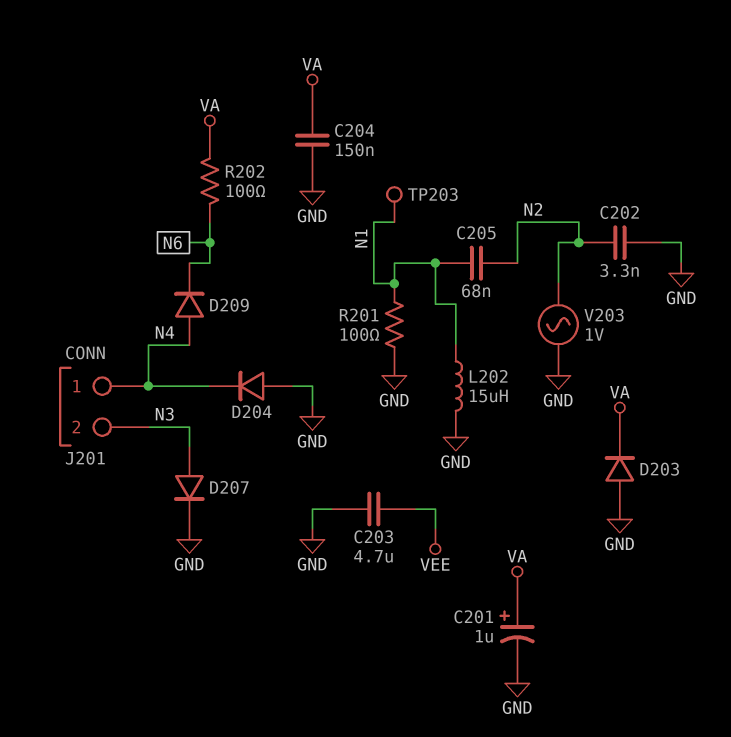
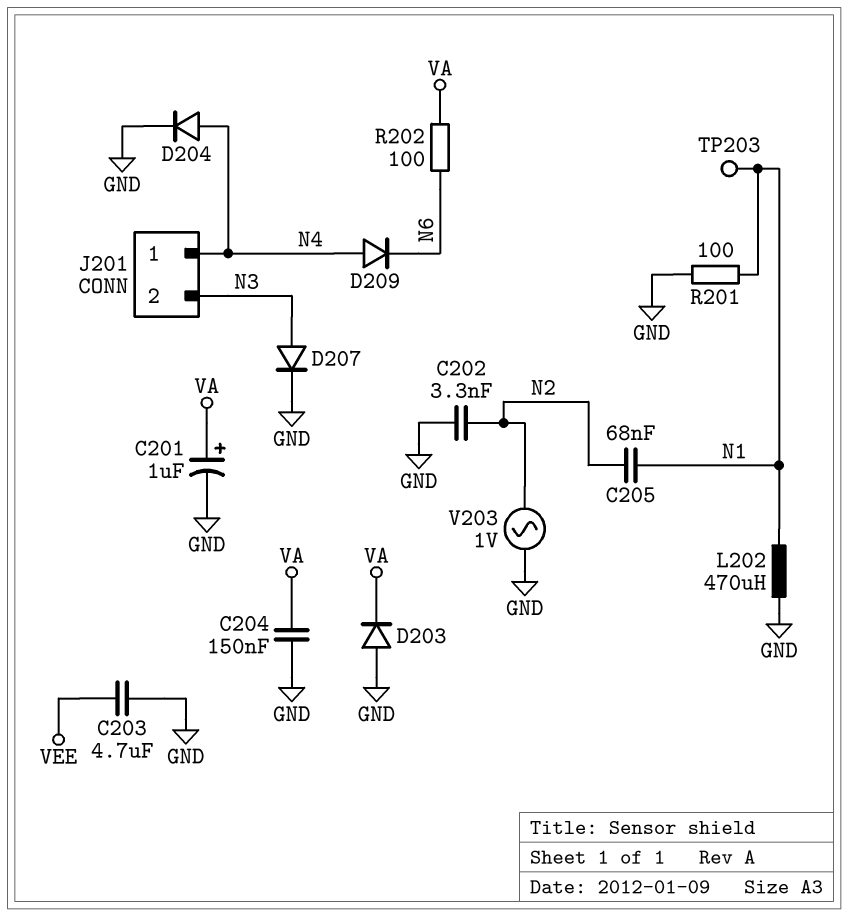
D204: diode (A GND, K N4) -> diode (A N4, K GND)
L202: 15uH (GND, N1) -> 470uH (GND, N1)

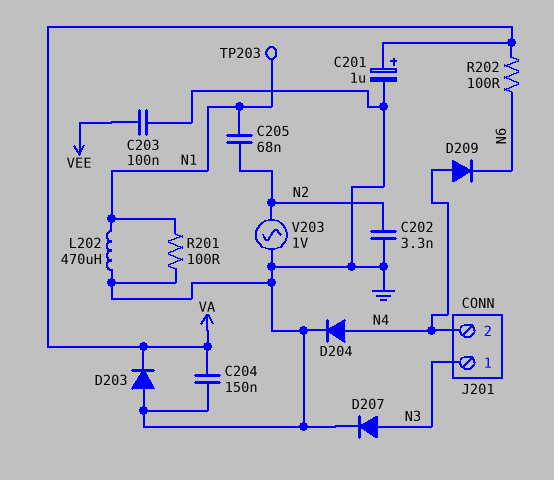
C203: 4.7uF (GND, VEE) -> 100nF (GND, VEE)
J201 pin 1: N4 -> N3
J201 pin 2: N3 -> N4

